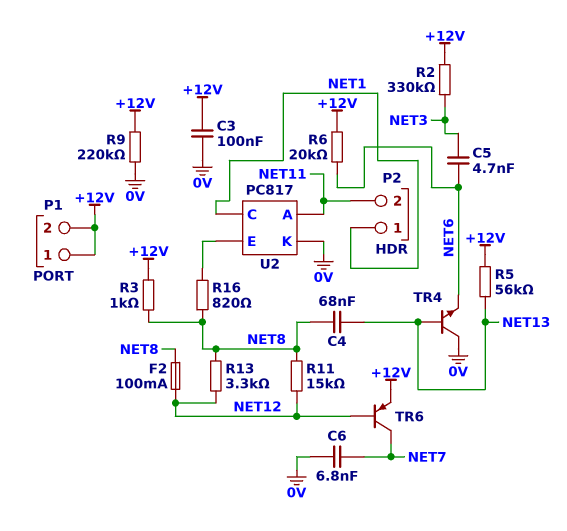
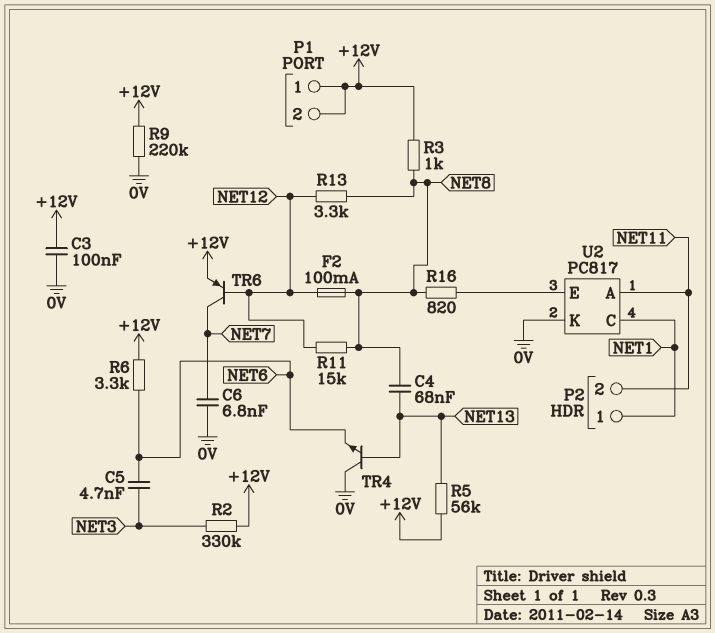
R6: 20k (+12V, NET6) -> 3.3k (+12V, NET6)

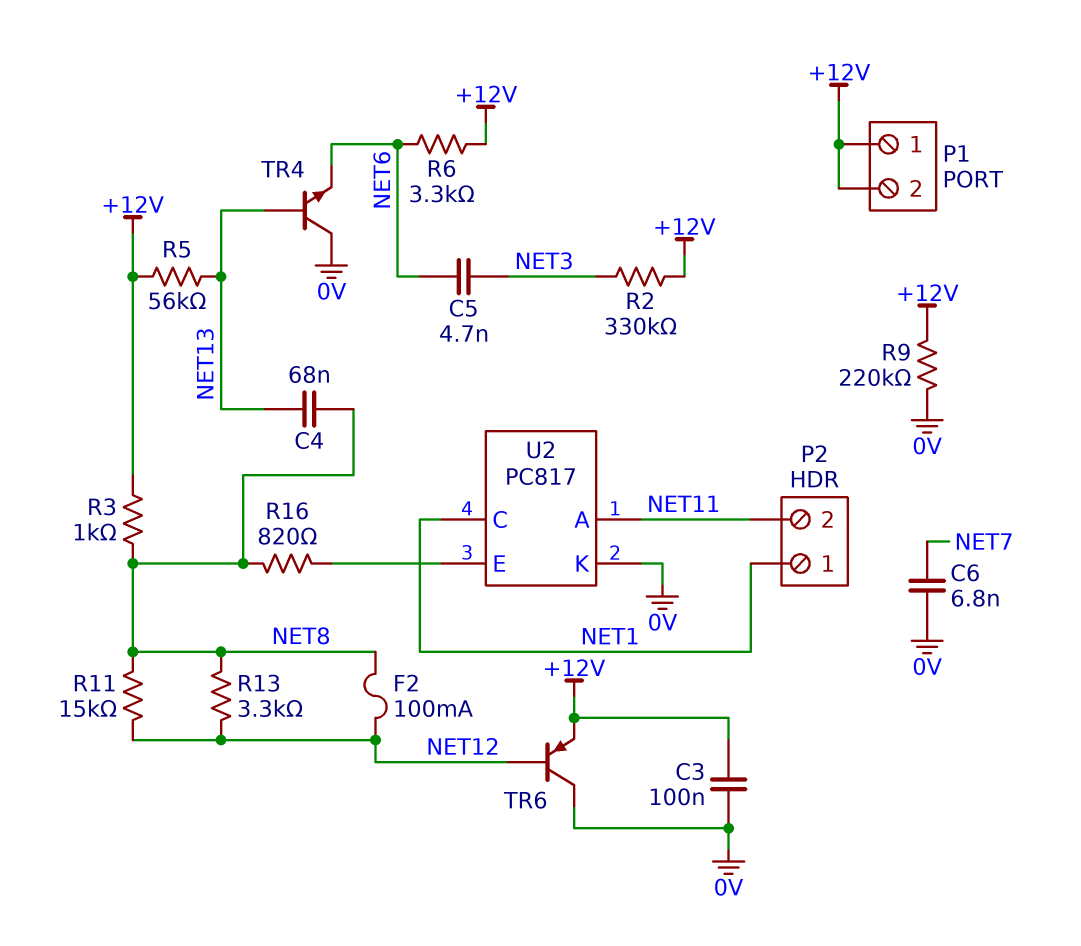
TR6: PNP (B NET12, C NET7, E +12V) -> PNP (B NET12, C 0V, E +12V)

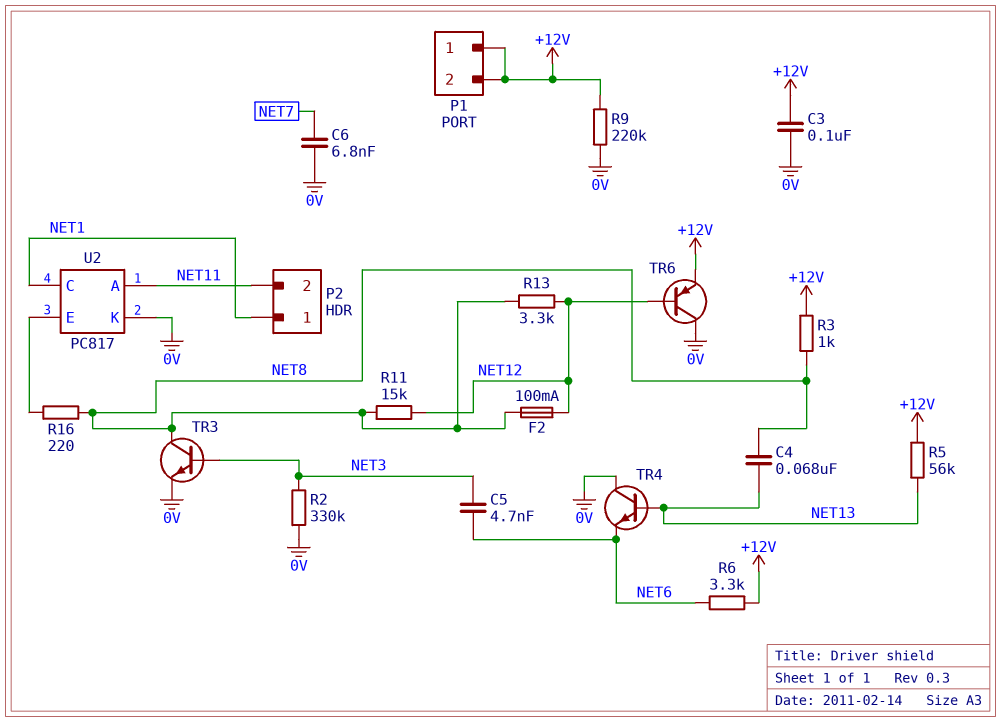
R2: 330k (+12V, NET3) -> 330k (0V, NET3)
R16: 820 (NET8, U2/E) -> 220 (NET8, U2/E)
TR3: none -> NPN (B NET3, C NET8, E 0V)

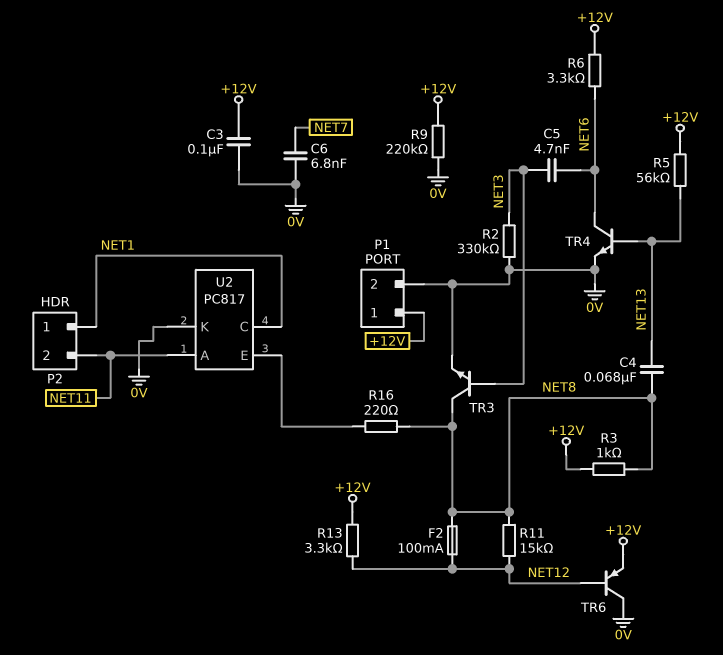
P1 pin 2: +12V -> 0V
R13: 3.3k (NET8, NET12) -> 3.3k (+12V, NET12)
TR4: NPN (B NET13, C 0V, E NET6) -> NPN (B NET13, C NET6, E 0V)

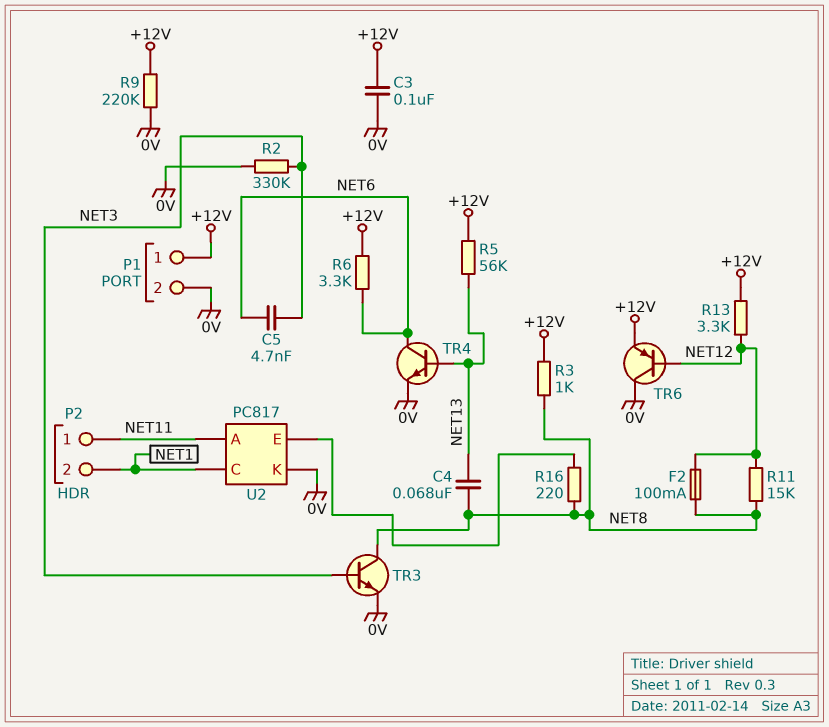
C6: 6.8nF (0V, NET7) -> none
P2 pin 1: NET1 -> NET11
P2 pin 2: NET11 -> NET1

